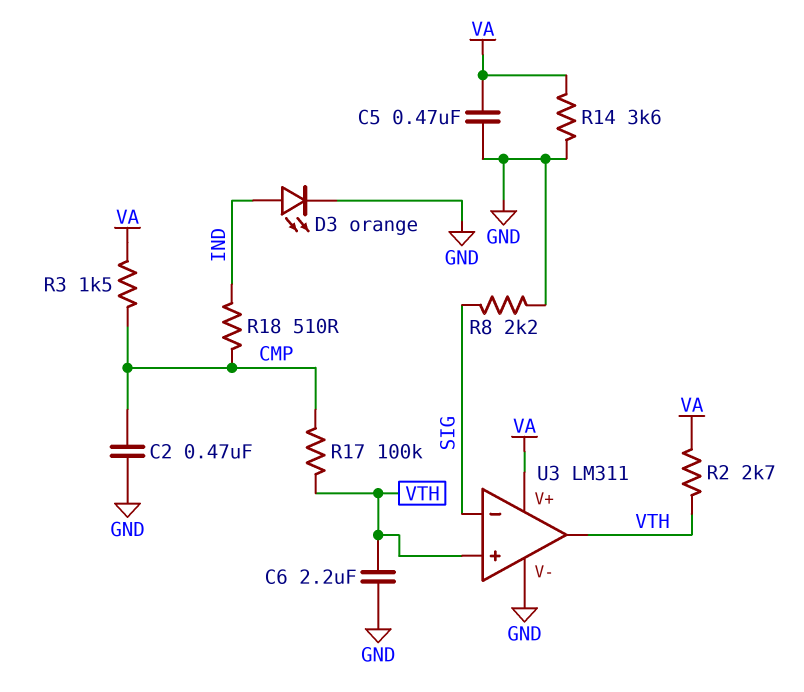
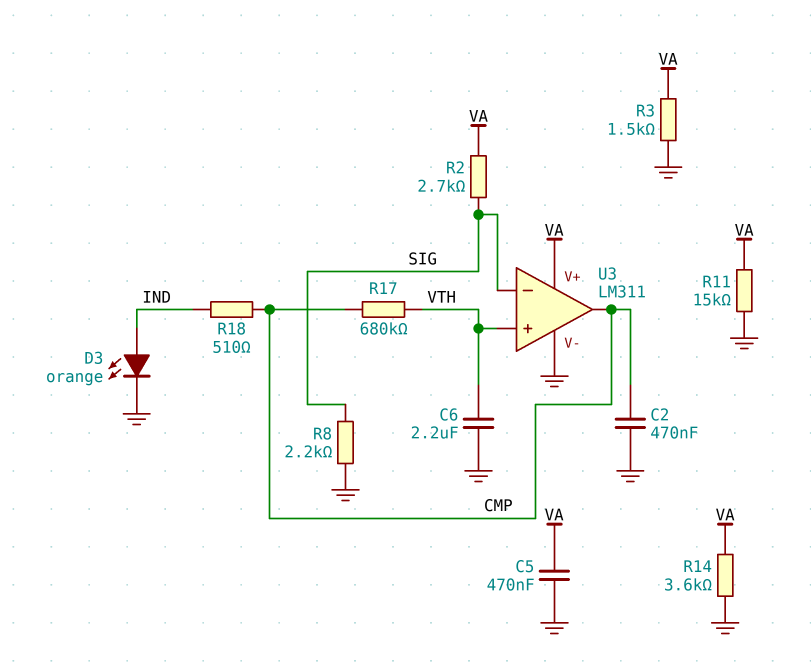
R2: 2.7k (VA, VTH) -> 2.7k (SIG, VA)
R3: 1.5k (CMP, VA) -> 1.5k (GND, VA)
R11: none -> 15k (GND, VA)
R17: 100k (CMP, VTH) -> 680k (CMP, VTH)
U3 pin out: VTH -> CMP

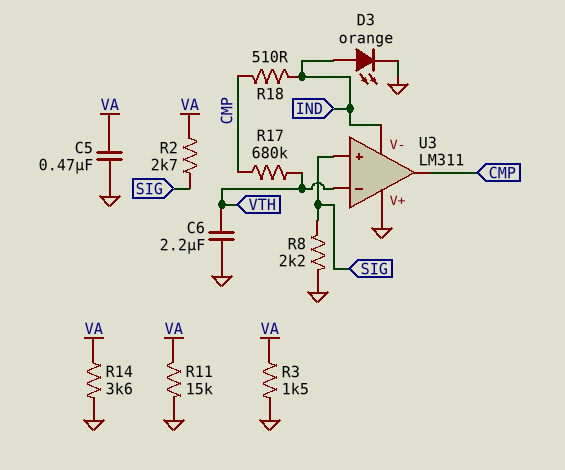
C2: 470nF (CMP, GND) -> none
U3 pin V+: VA -> GND
U3 pin V-: GND -> IND
U3 pin in+: VTH -> SIG
U3 pin in-: SIG -> VTH

